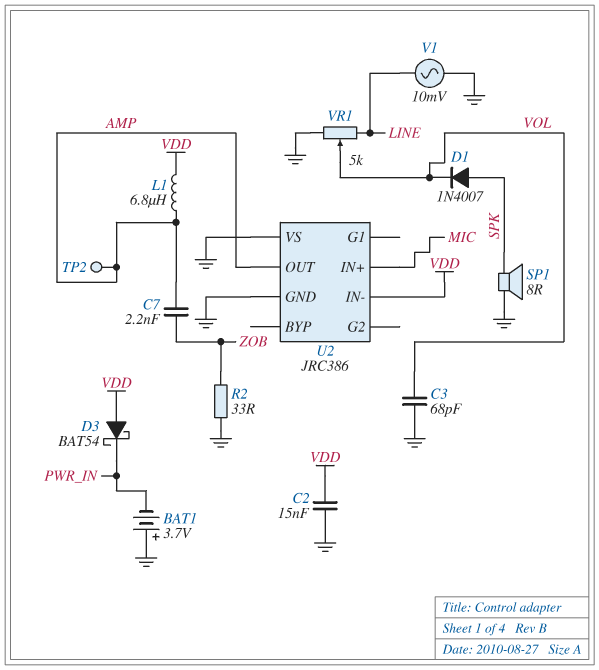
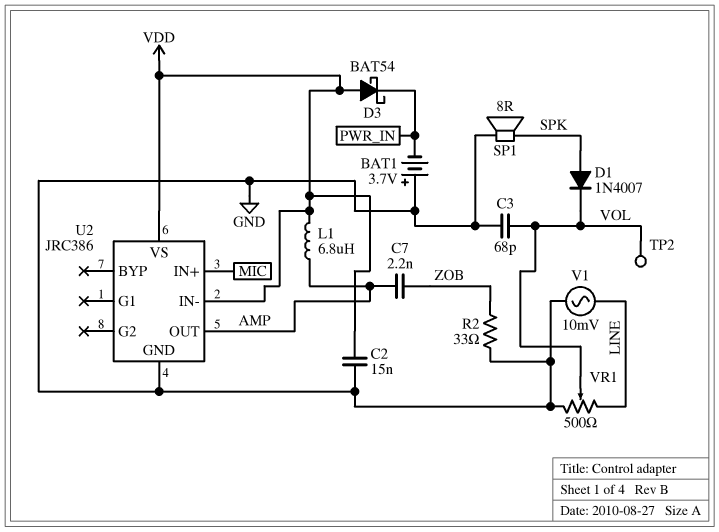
TP2: test point (AMP) -> test point (VOL)
U2 pin VS: GND -> VDD
VR1: 5k (GND, LINE, wiper VOL) -> 500 (GND, LINE, wiper VOL)

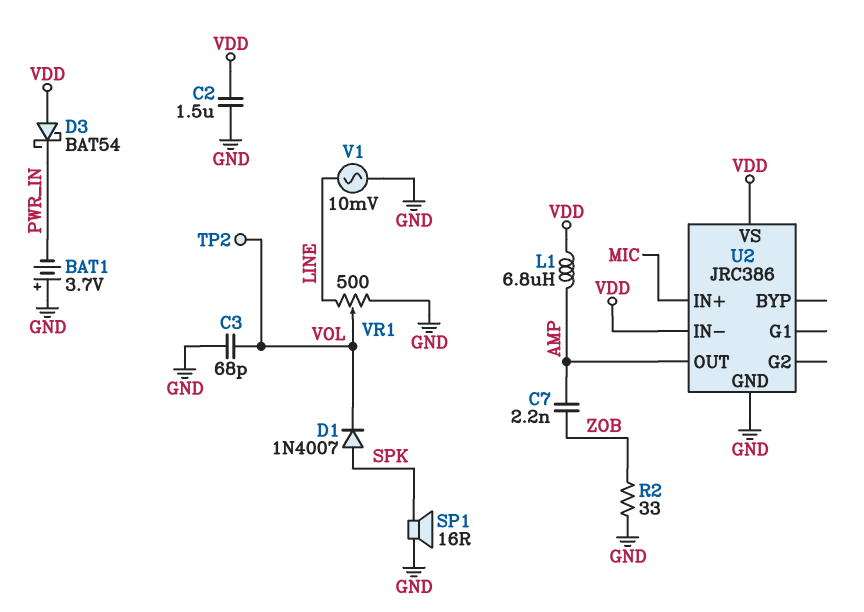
C2: 15nF (GND, VDD) -> 1.5uF (GND, VDD)
SP1: speaker 8R (GND, SPK) -> speaker 16R (GND, SPK)

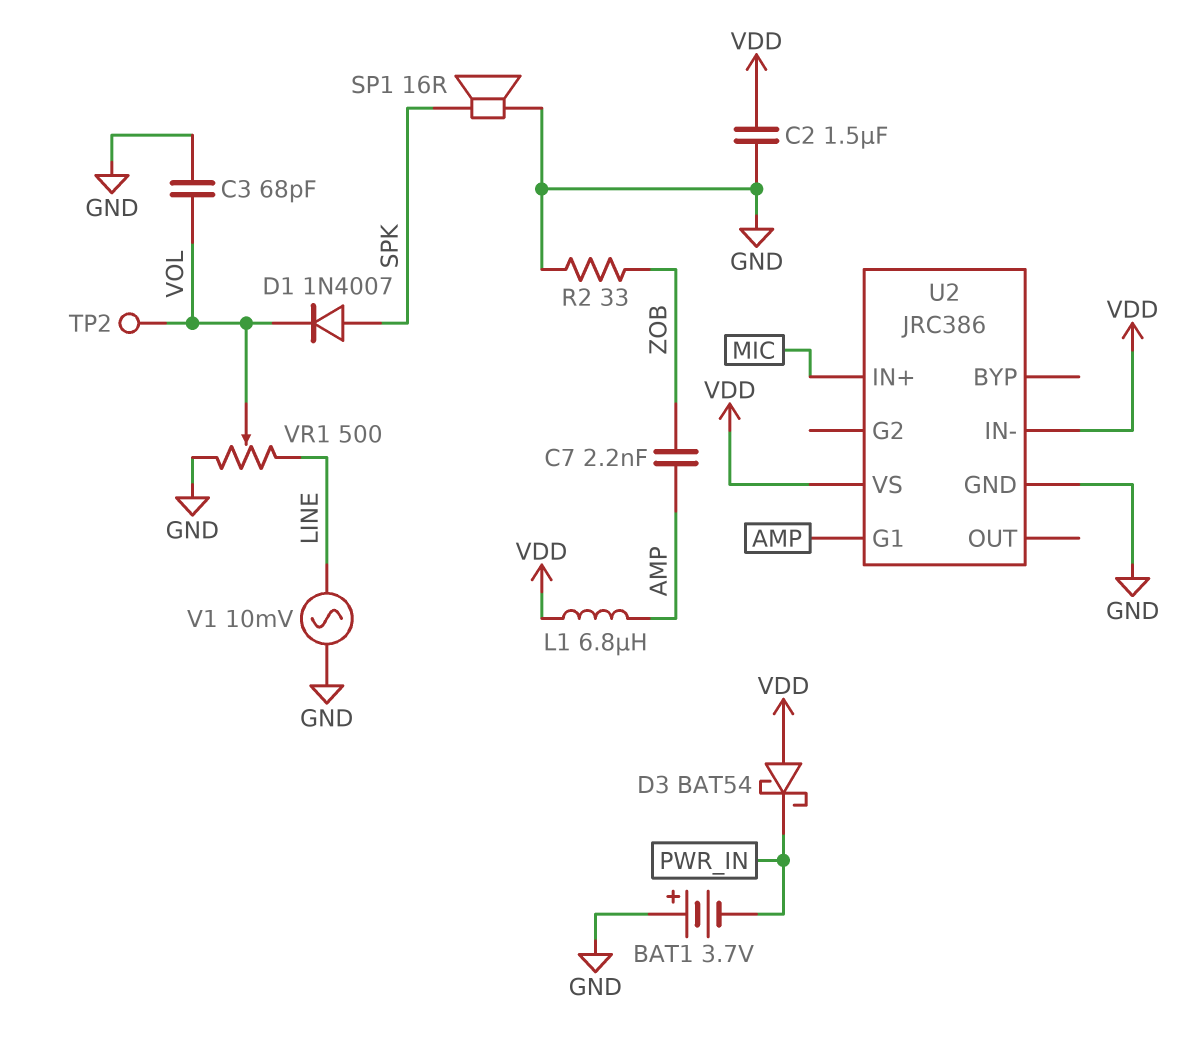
U2 pin G1: none -> AMP
U2 pin OUT: AMP -> none

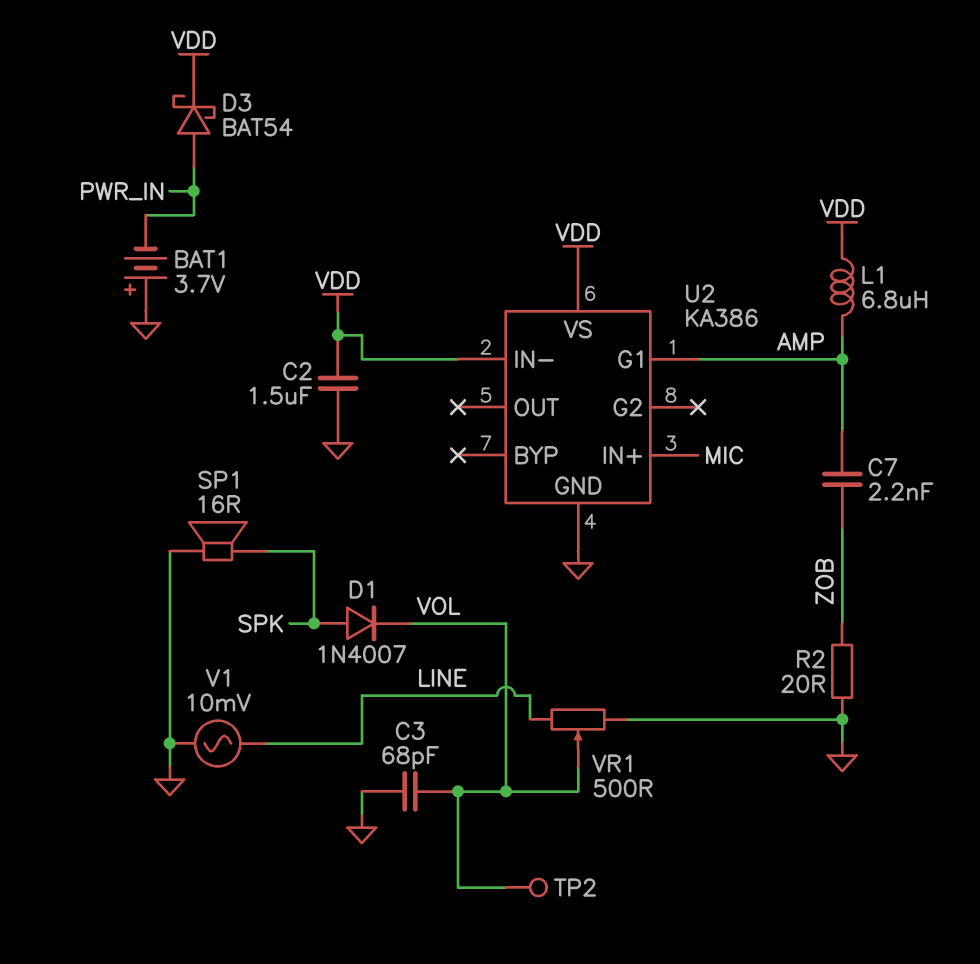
D3: schottky BAT54 (A VDD, K PWR_IN) -> schottky BAT54 (A PWR_IN, K VDD)
R2: 33 (GND, ZOB) -> 20 (GND, ZOB)
U2: JRC386 -> KA386

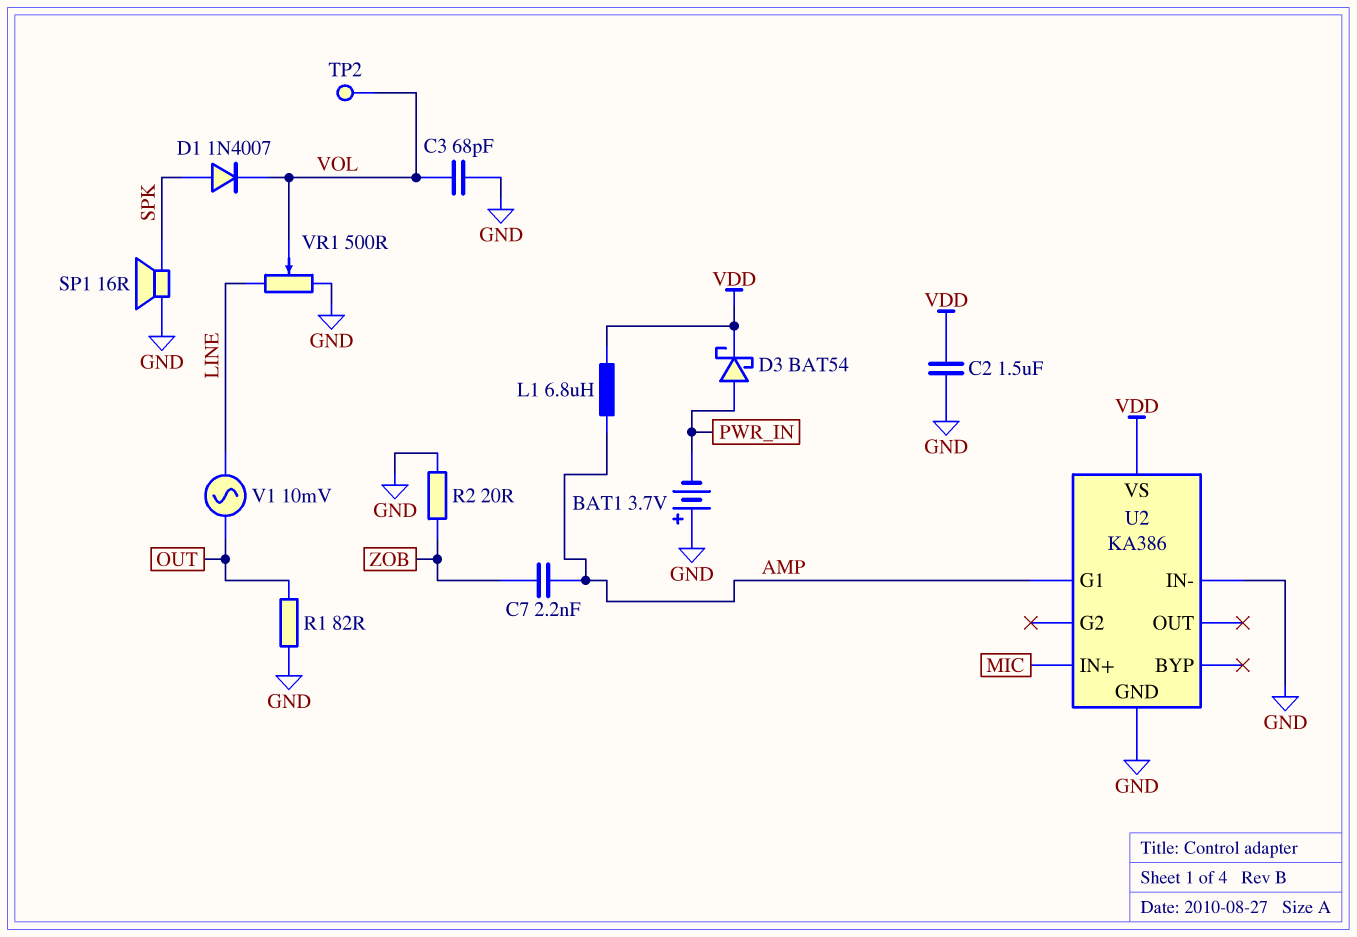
R1: none -> 82 (GND, OUT)
U2 pin IN-: VDD -> GND
V1: AC 10mV (GND, LINE) -> AC 10mV (LINE, OUT)

